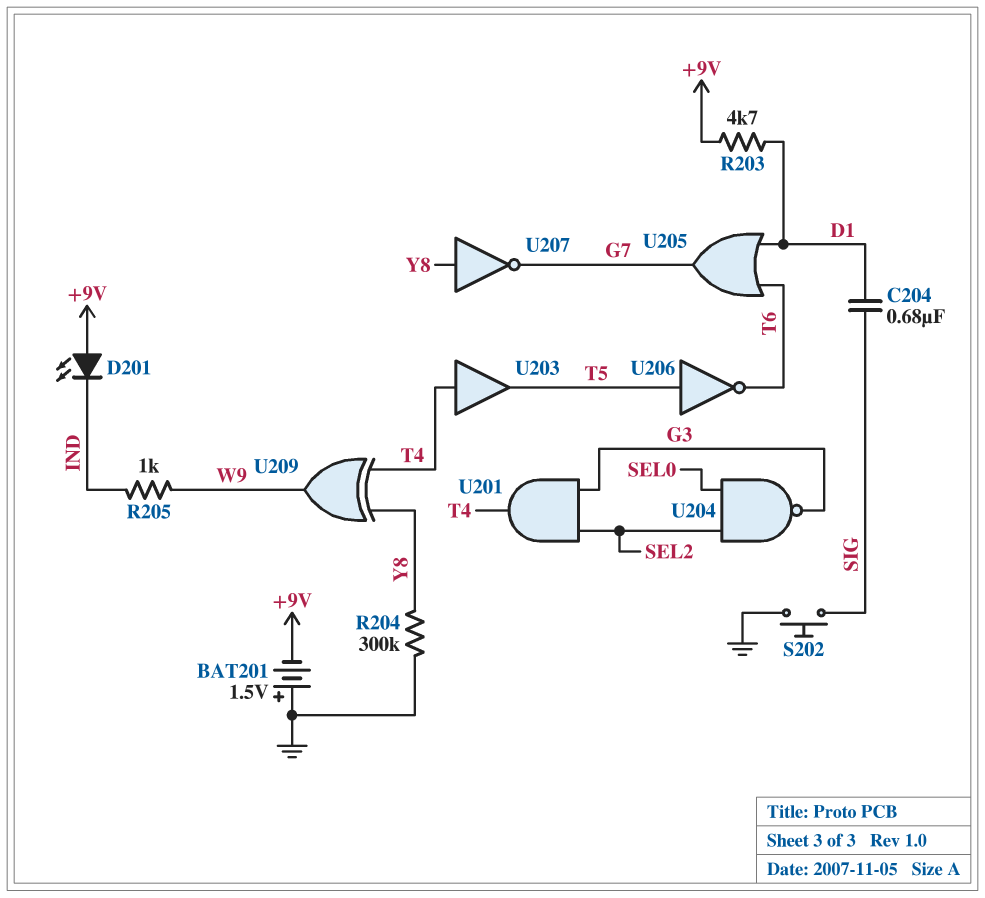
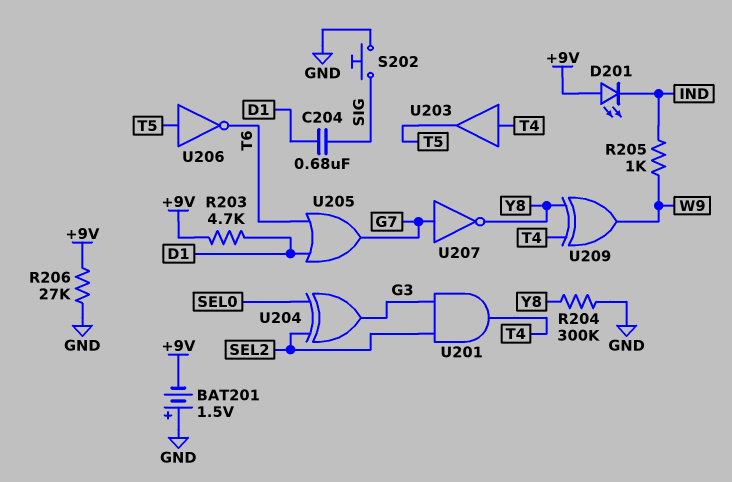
R206: none -> 27k (+9V, GND)
U204: NAND (in SEL0, in SEL2, out G3) -> XOR (in SEL0, in SEL2, out G3)
U207: NOT (in Y8, out G7) -> NOT (in G7, out Y8)

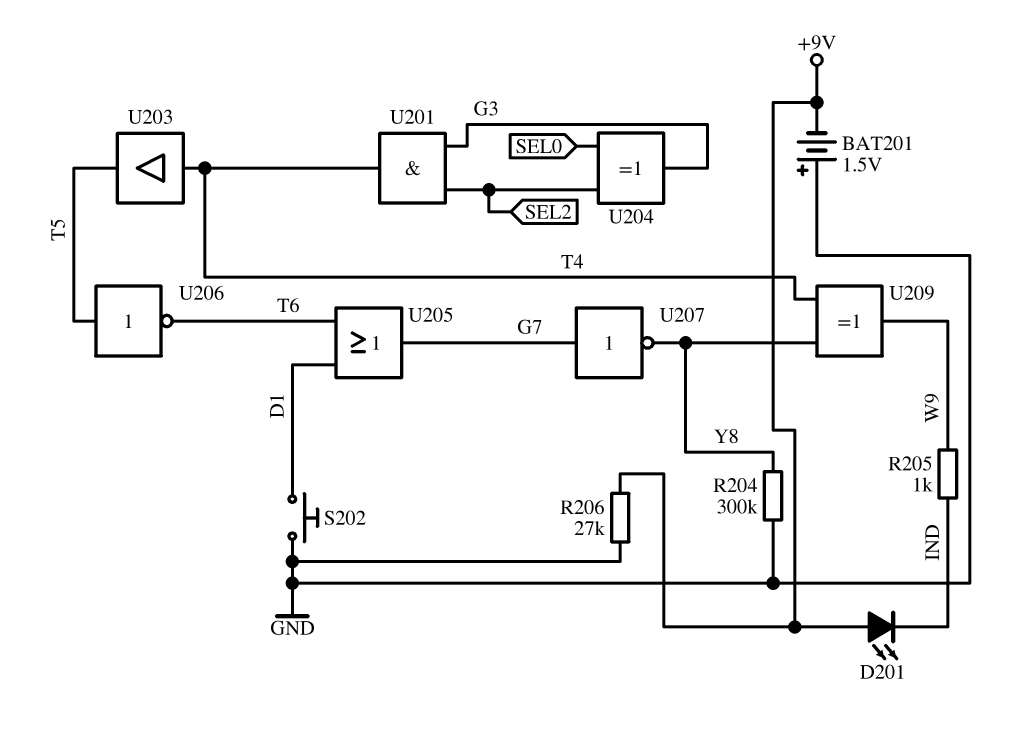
C204: 680nF (D1, SIG) -> none
R203: 4.7k (+9V, D1) -> none
S202: button (GND, SIG) -> button (D1, GND)

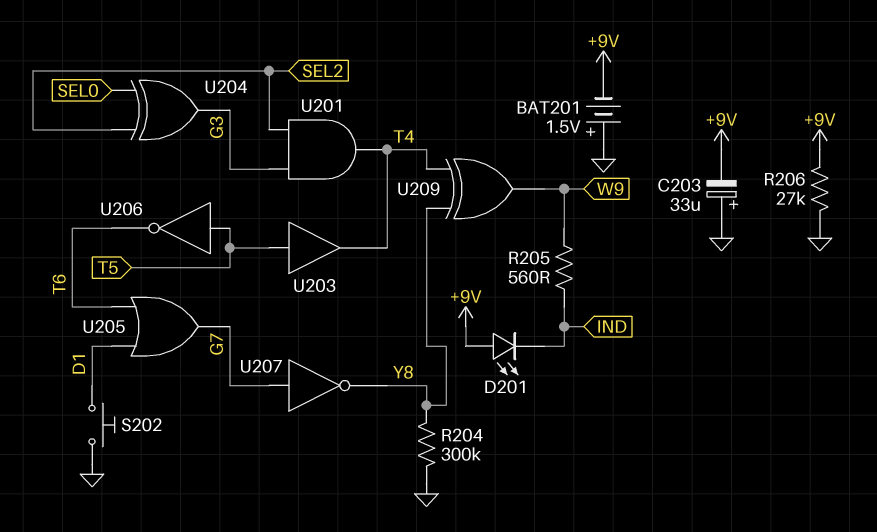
C203: none -> 33uF (plus GND, minus +9V)
R205: 1k (IND, W9) -> 560 (IND, W9)
U203: buffer (in T4, out T5) -> buffer (in T5, out T4)

